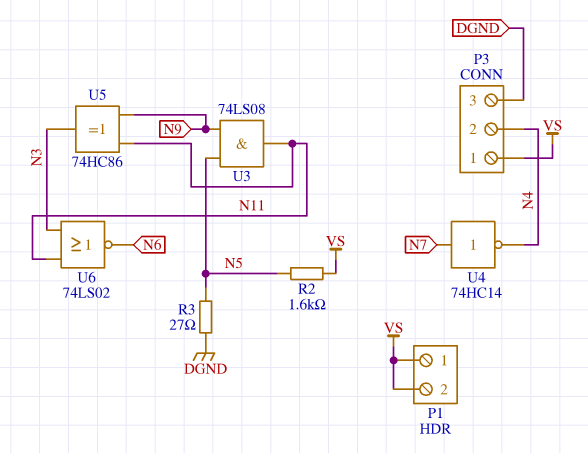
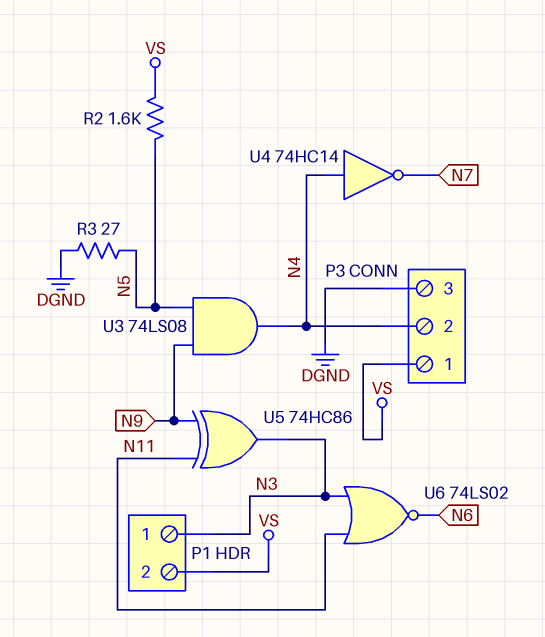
P1 pin 1: VS -> N3
U3: AND 74LS08 (in N5, in N9, out N11) -> AND 74LS08 (in N5, in N9, out N4)
U4: NOT 74HC14 (in N7, out N4) -> NOT 74HC14 (in N4, out N7)

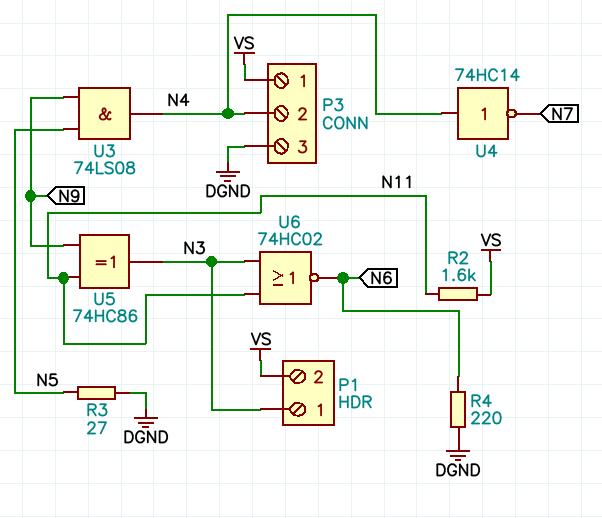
R2: 1.6k (N5, VS) -> 1.6k (N11, VS)
R4: none -> 220 (DGND, N6)
U6: NOR 74LS02 (in N3, in N11, out N6) -> NOR 74HC02 (in N3, in N11, out N6)

